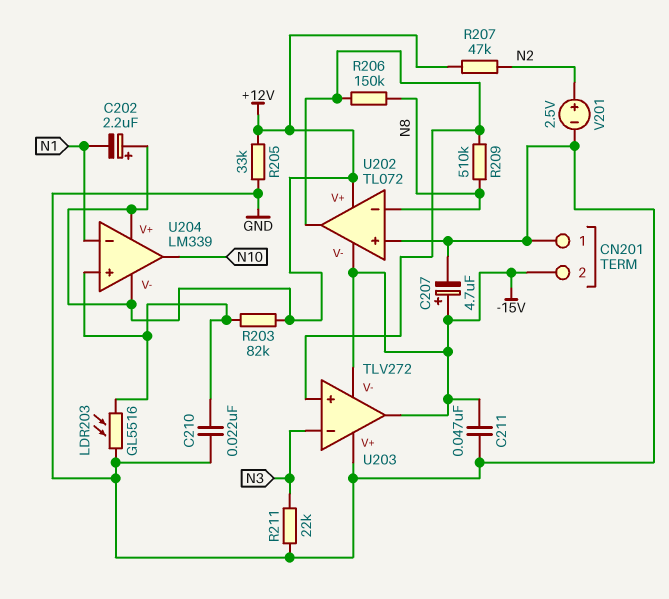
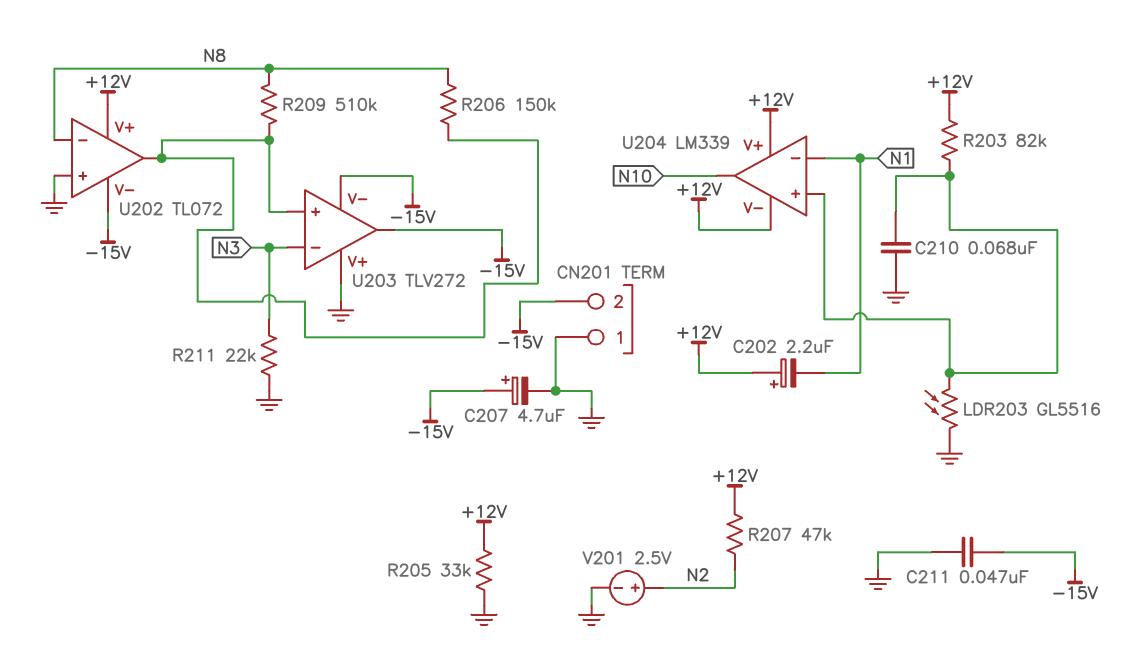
C210: 22nF (GND, U204/in+) -> 68nF (GND, U204/in+)

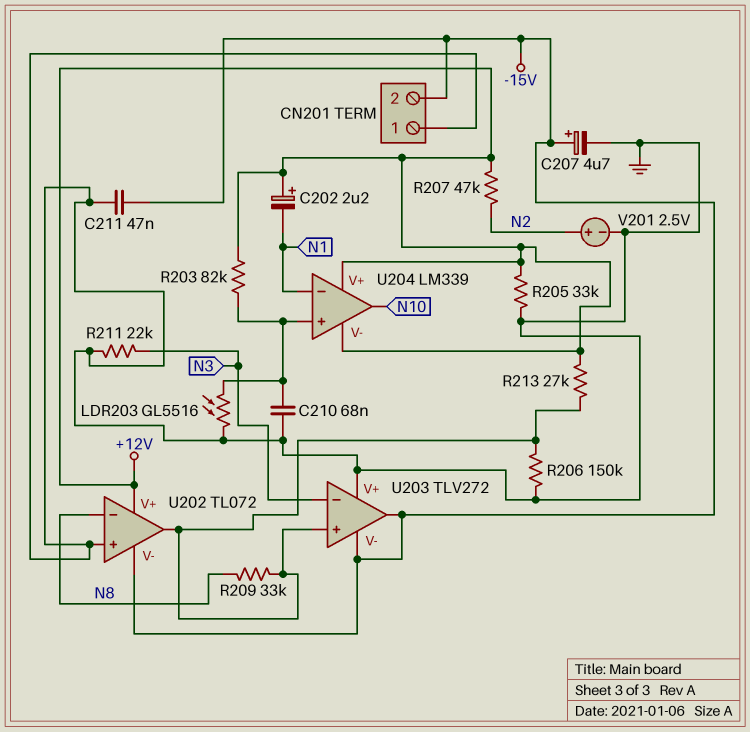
R206: 150k (N8, U202/out) -> 150k (GND, U202/out)
R209: 510k (N8, U202/out) -> 33k (N8, U202/out)
R213: none -> 27k (+12V, U202/out)

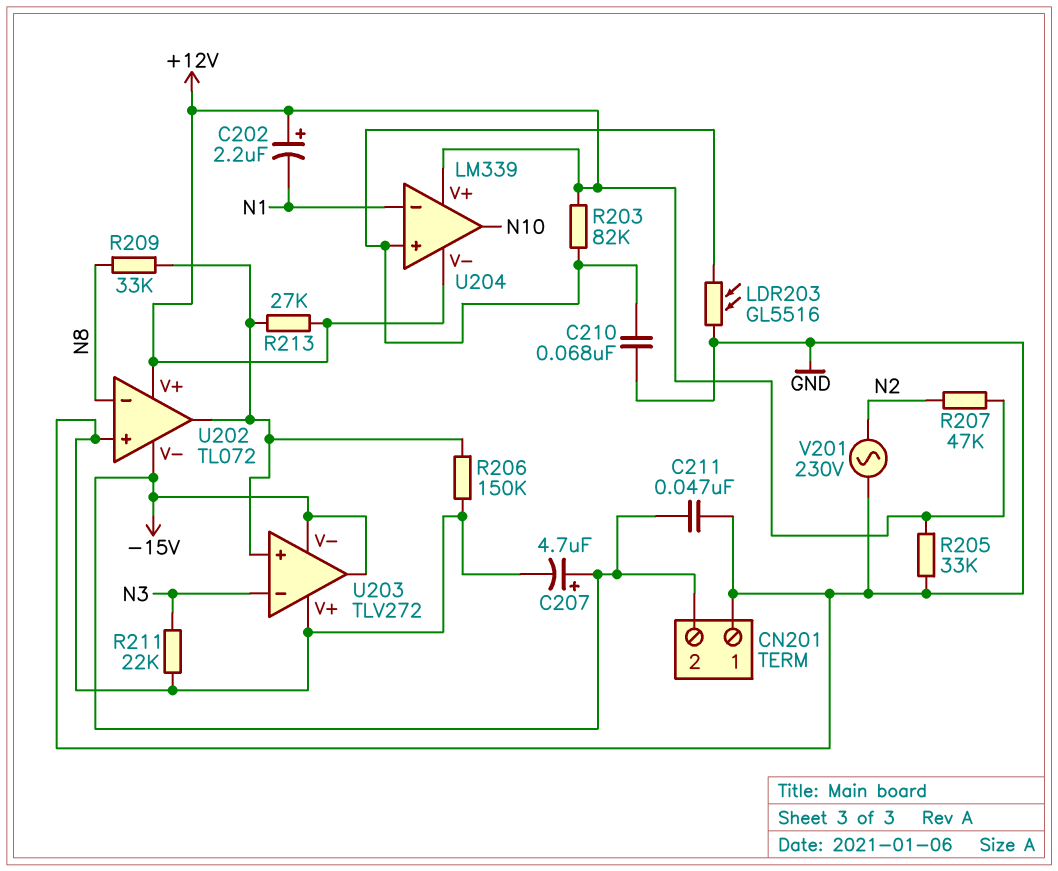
V201: 2.5V (plus N2, minus GND) -> AC 230V (GND, N2)

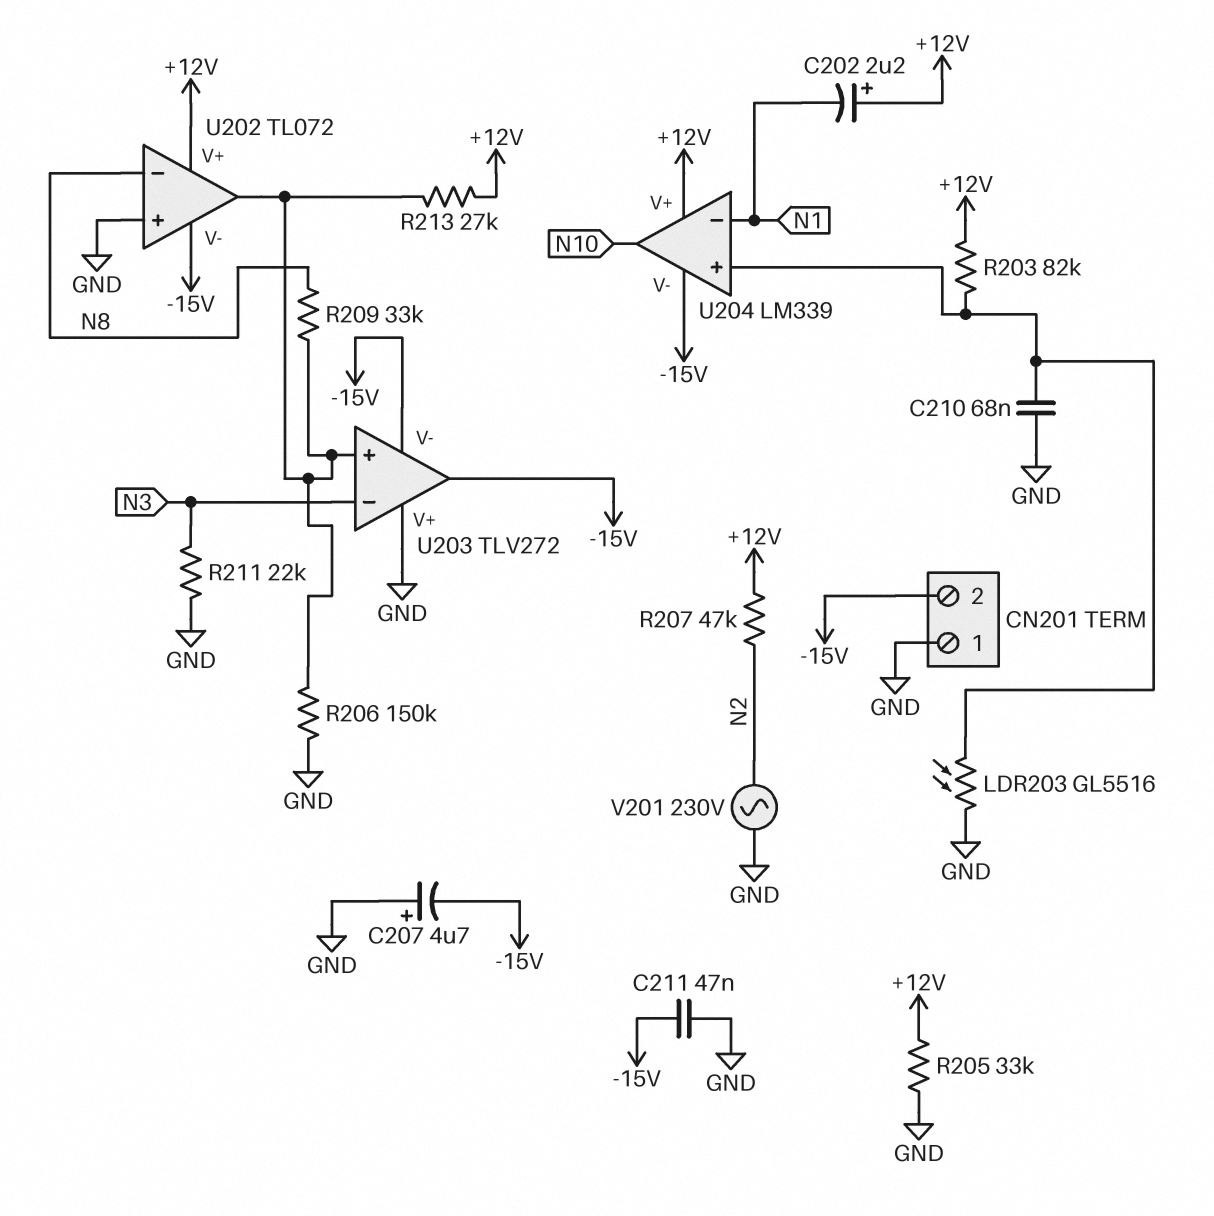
C207: 4.7uF (plus -15V, minus GND) -> 4.7uF (plus GND, minus -15V)
U204 pin V-: +12V -> -15V

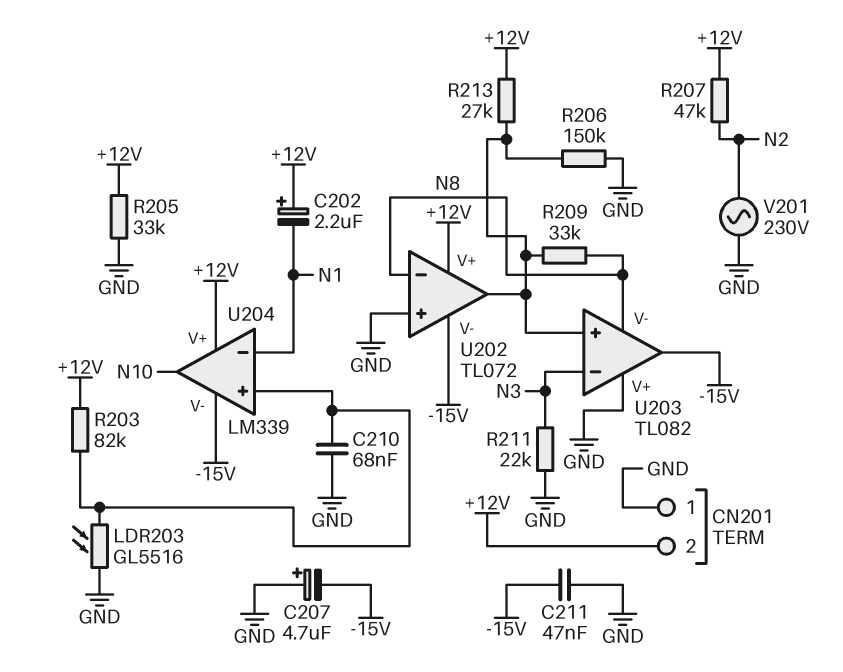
CN201 pin 2: -15V -> +12V
U203: TLV272 -> TL082
U203 pin V-: -15V -> N8

